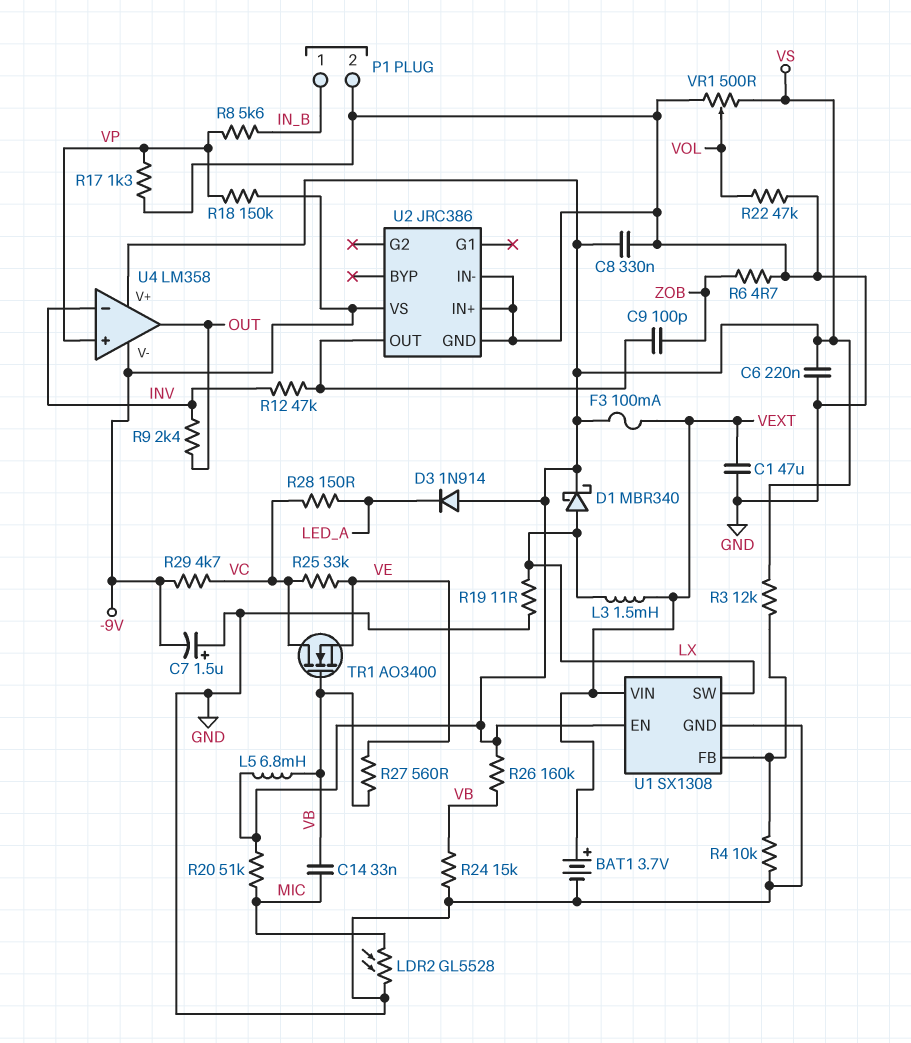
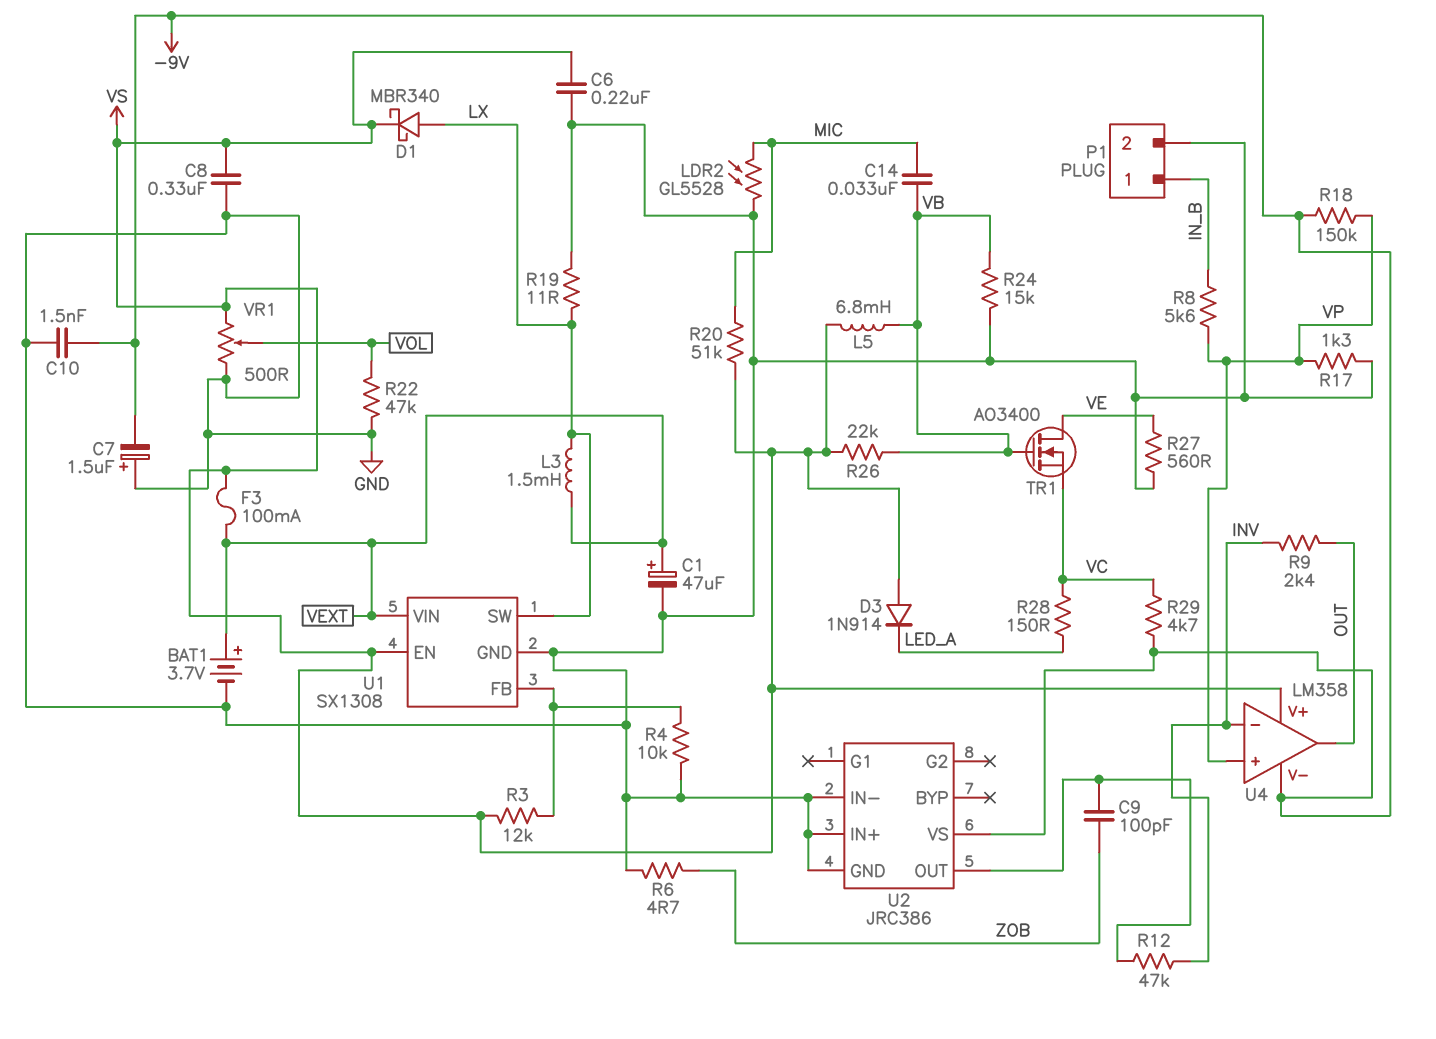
C1: 47uF (GND, VEXT) -> 47uF (plus VEXT, minus GND)
C10: none -> 1.5nF (-9V, GND)
R25: 33k (VC, VE) -> none
R26: 160k (VB, VS) -> 22k (VB, VS)
R27: 560 (VB, VE) -> 560 (GND, VE)
TR1: NMOS AO3400 (G VB, D VC, S VE) -> NMOS AO3400 (G VB, D VE, S VC)

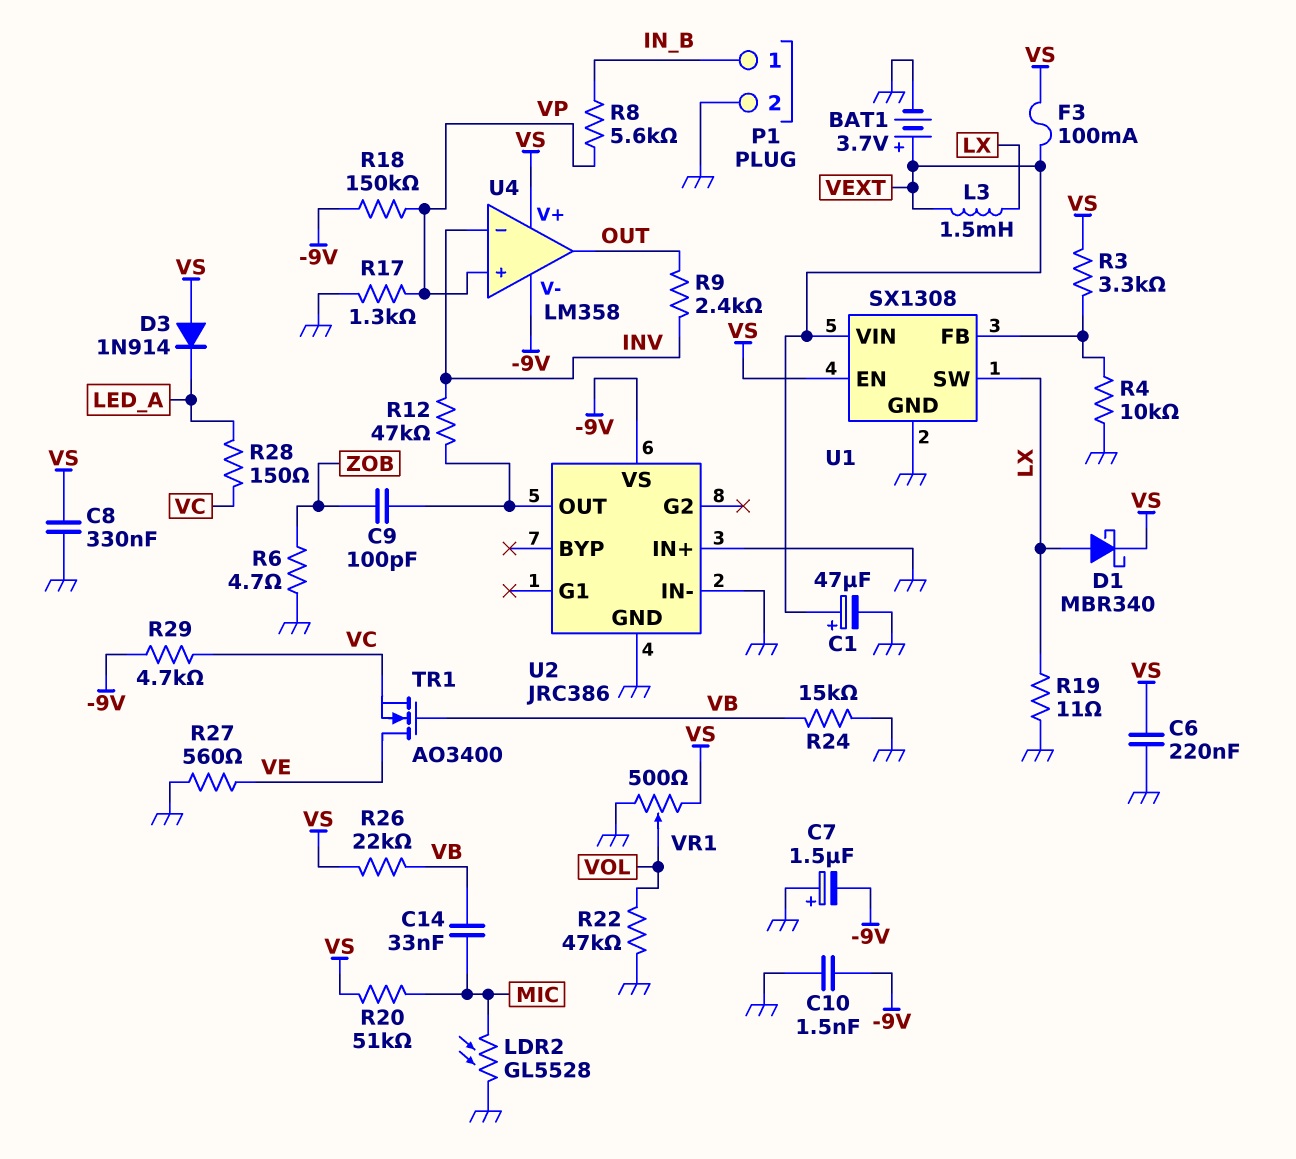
L5: 6.8mH (VB, VS) -> none
R3: 12k (U1/FB, VS) -> 3.3k (U1/FB, VS)

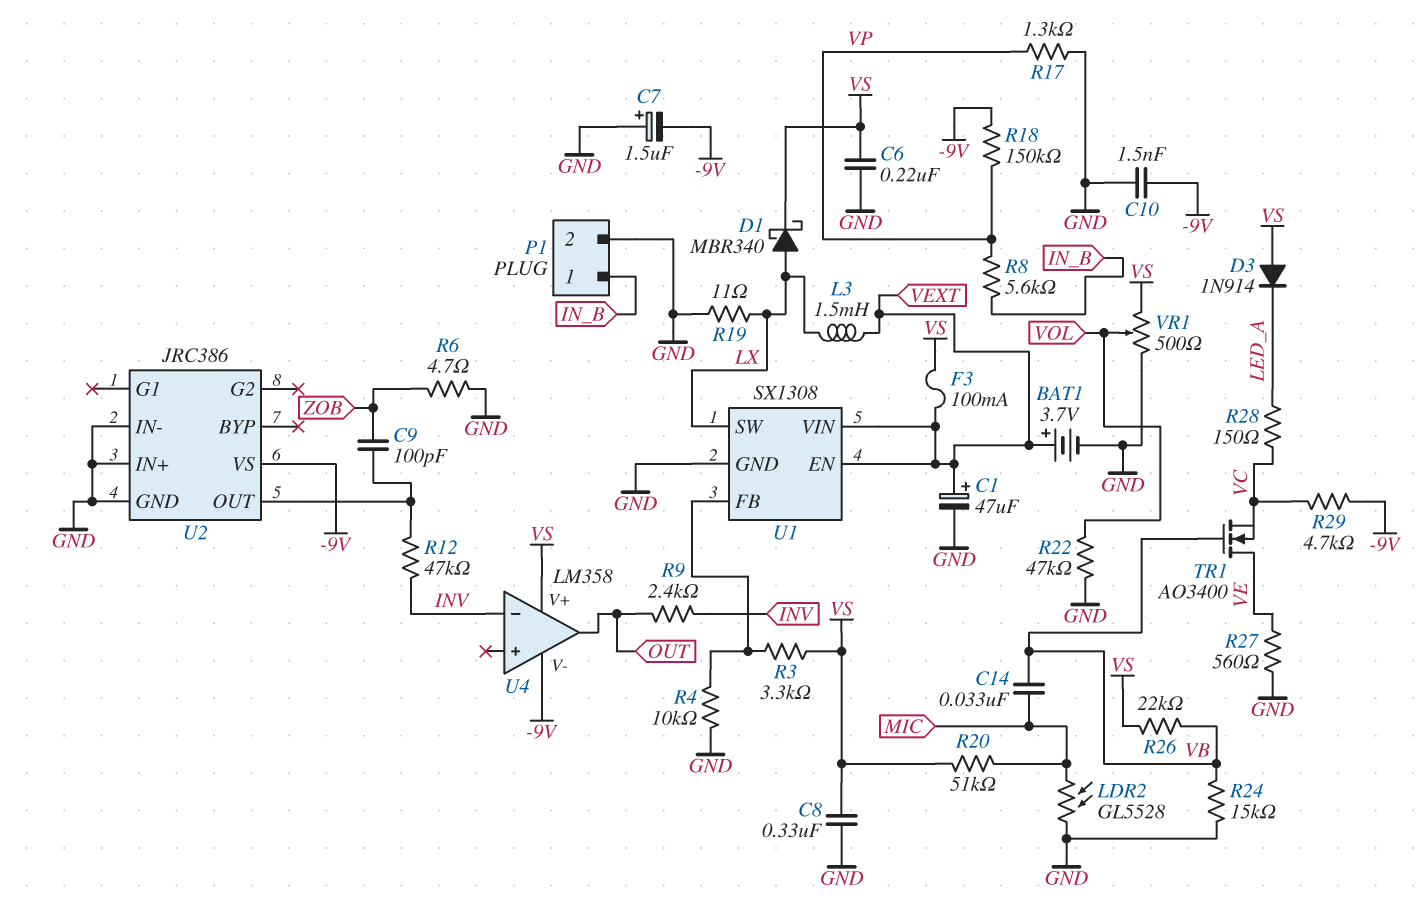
U1 pin EN: VS -> VEXT
U4 pin in+: VP -> none

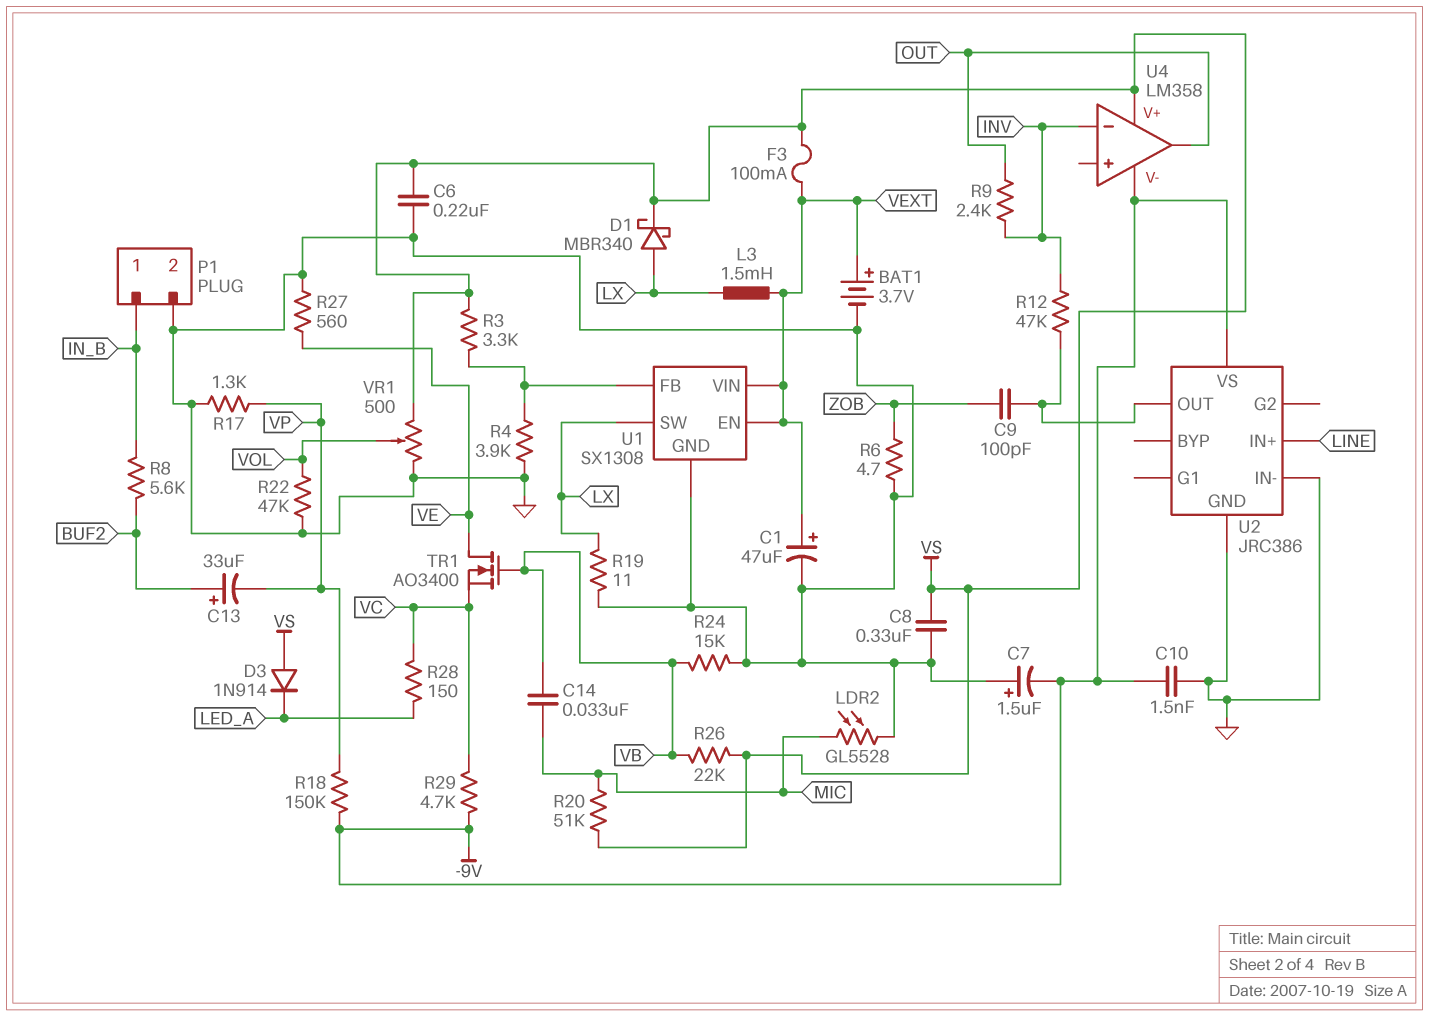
C13: none -> 33uF (plus BUF2, minus VP)
R4: 10k (GND, U1/FB) -> 3.9k (GND, U1/FB)
R8: 5.6k (IN_B, VP) -> 5.6k (BUF2, IN_B)
U2 pin IN+: GND -> LINE

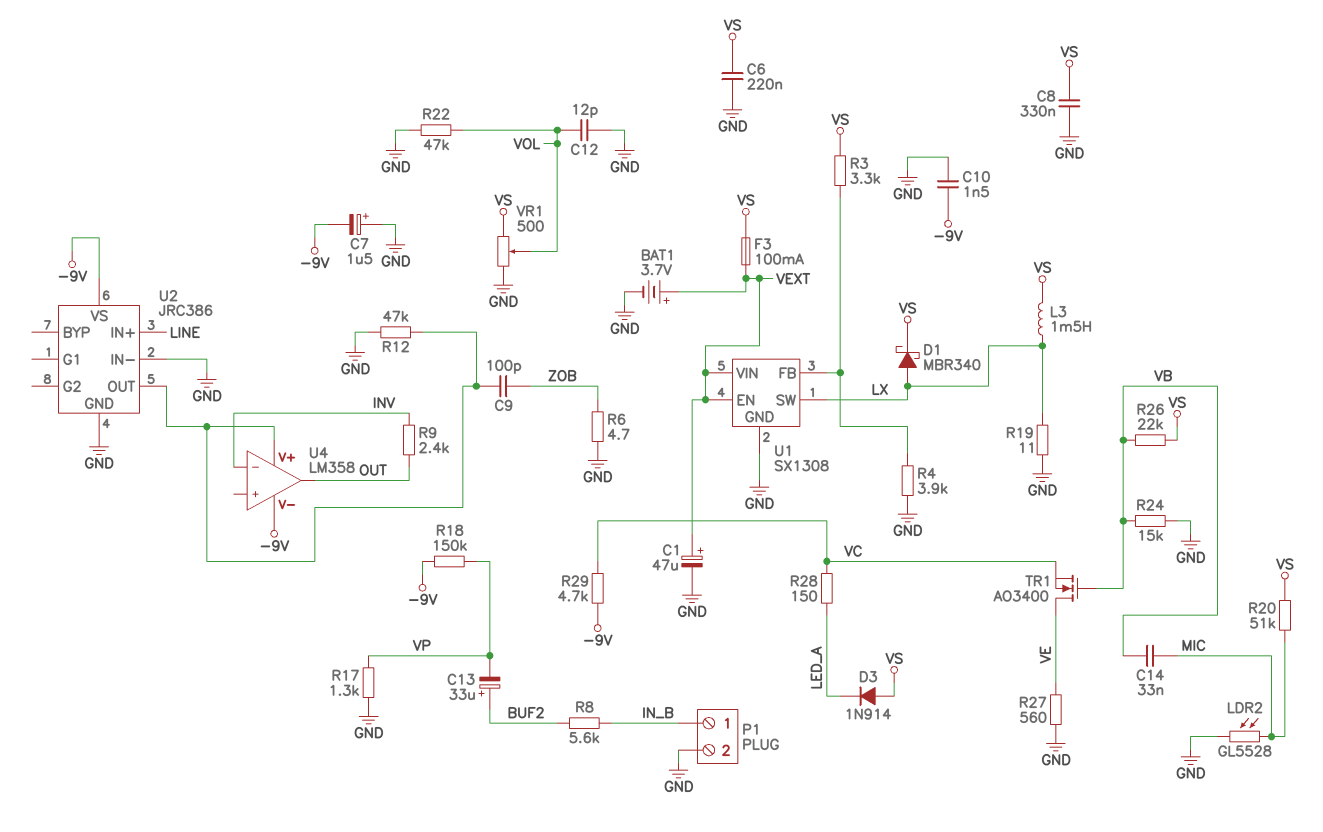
C12: none -> 12pF (GND, VOL)
L3: 1.5mH (LX, VEXT) -> 1.5mH (LX, VS)
R12: 47k (INV, U2/OUT) -> 47k (GND, U2/OUT)
U4 pin V+: VS -> U2/OUT

